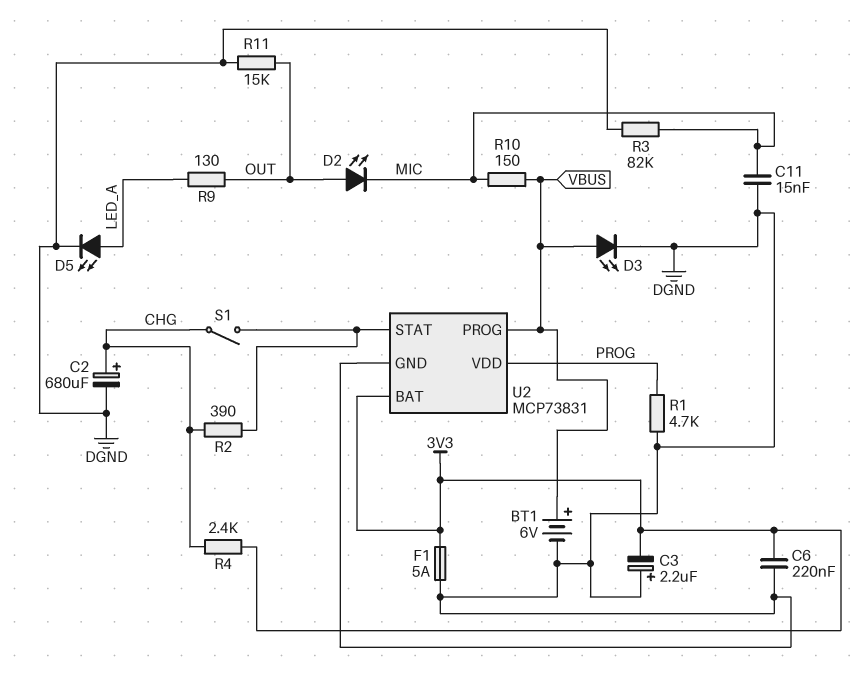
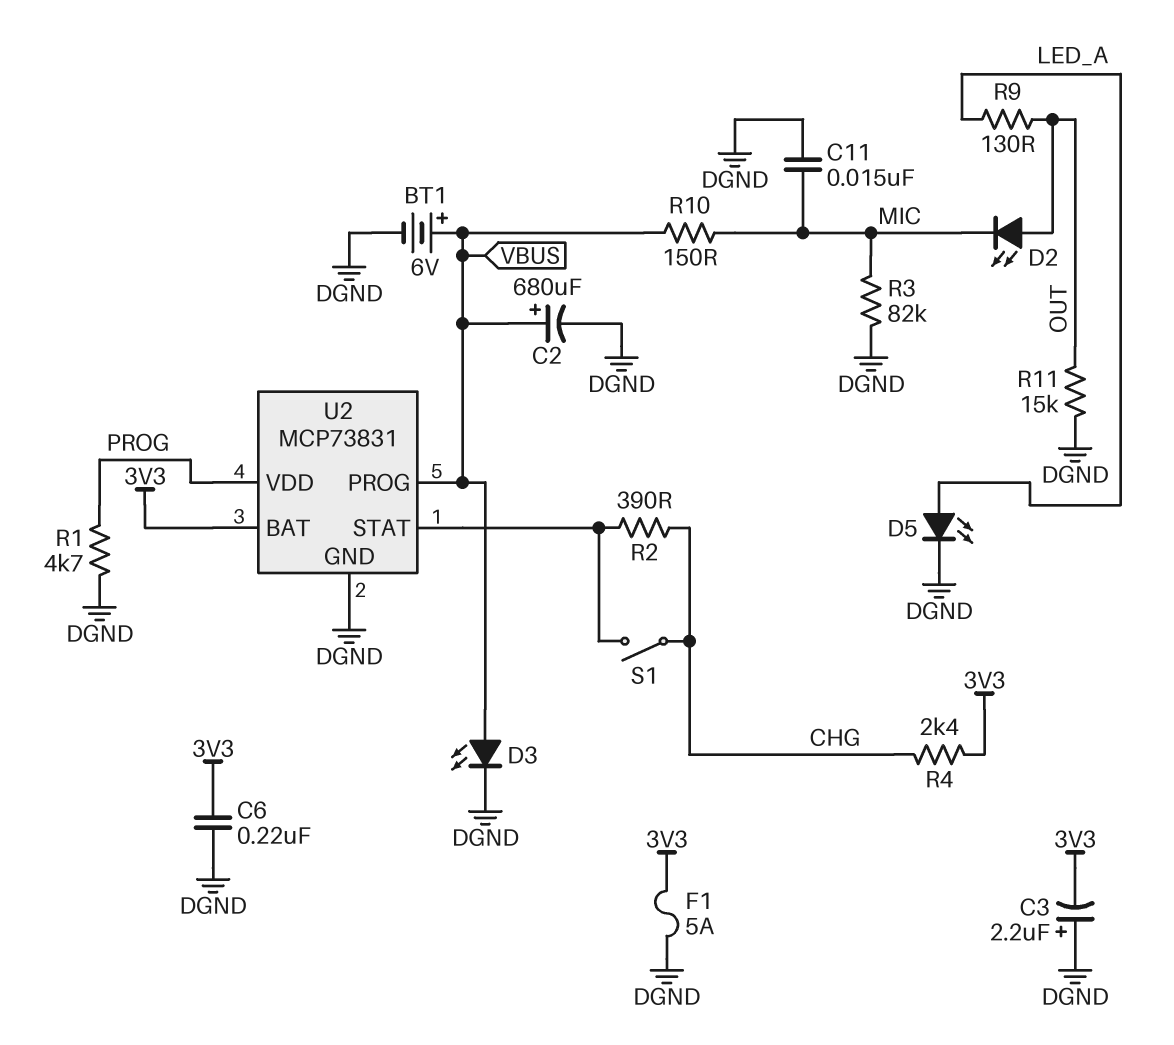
C2: 680uF (plus CHG, minus DGND) -> 680uF (plus VBUS, minus DGND)

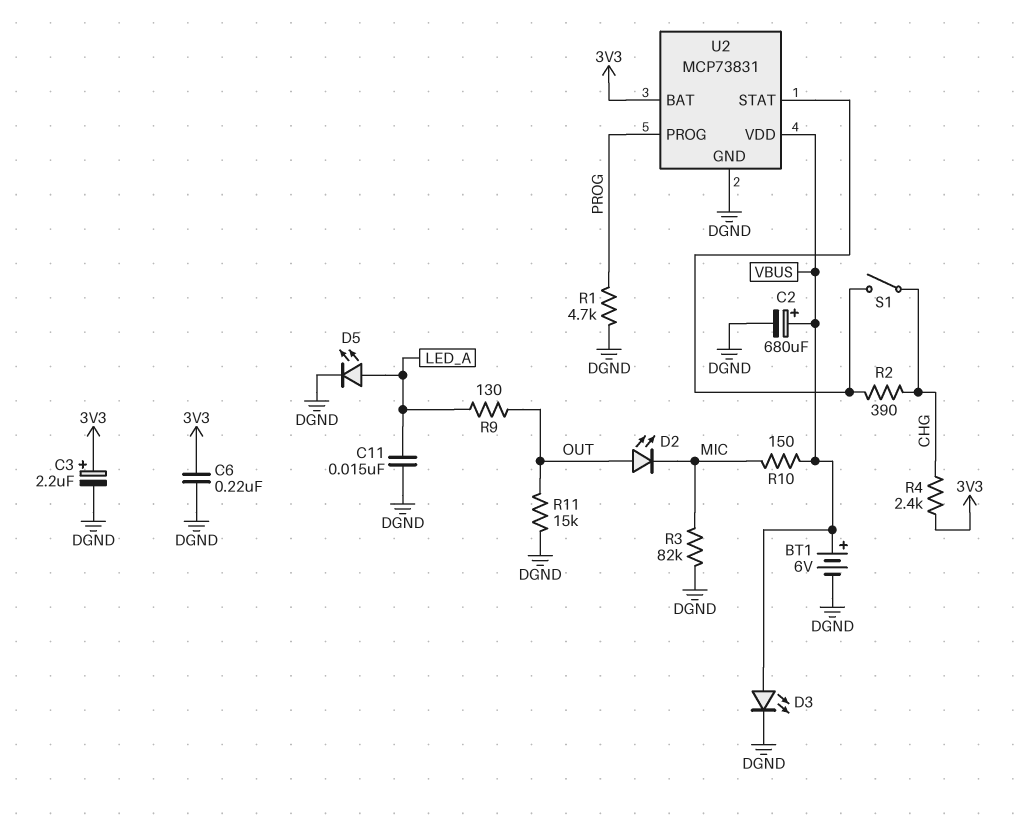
C3: 2.2uF (plus DGND, minus 3V3) -> 2.2uF (plus 3V3, minus DGND)
C11: 15nF (DGND, MIC) -> 15nF (DGND, LED_A)
F1: 5A (3V3, DGND) -> none
U2 pin PROG: VBUS -> PROG
U2 pin VDD: PROG -> VBUS

